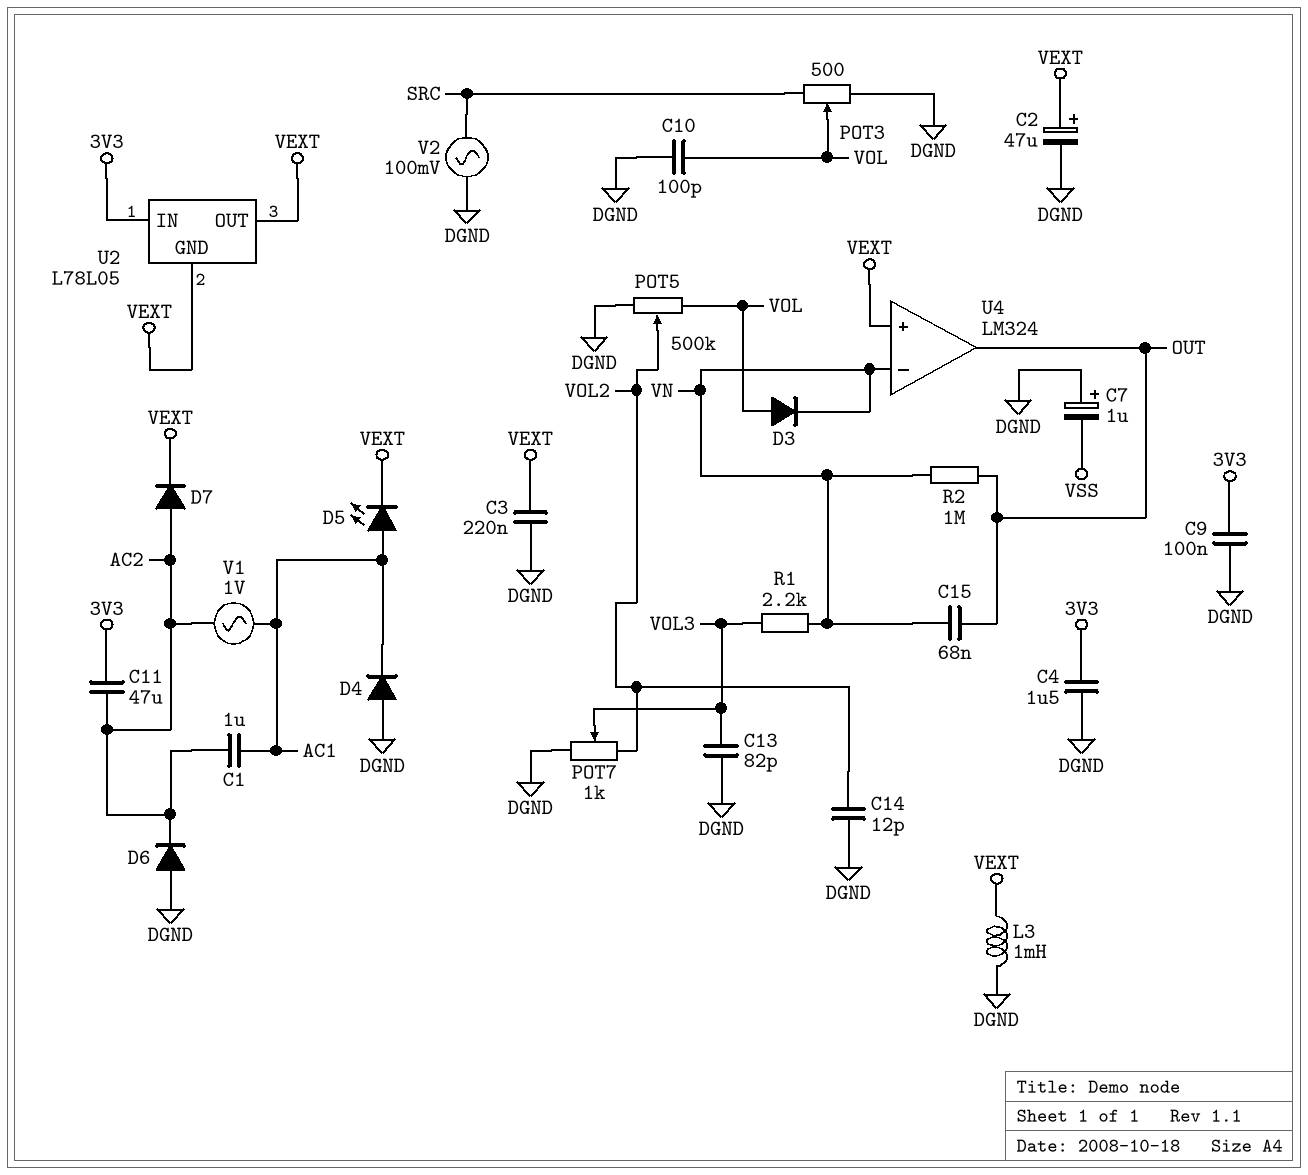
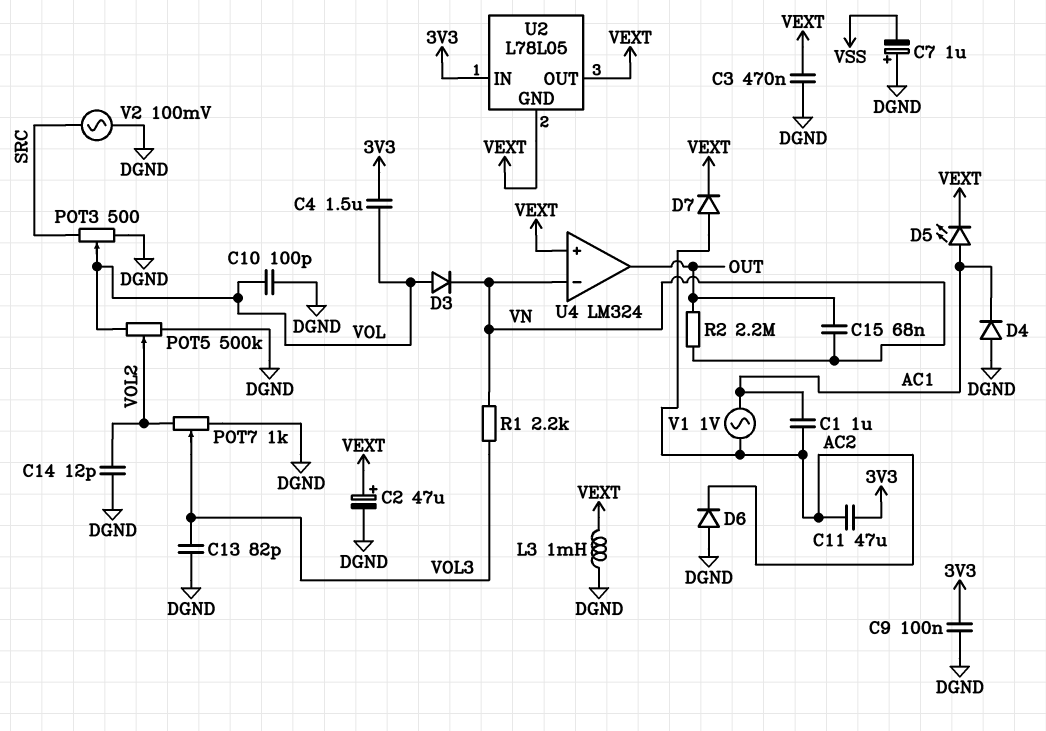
C3: 220nF (DGND, VEXT) -> 470nF (DGND, VEXT)
C4: 1.5uF (3V3, DGND) -> 1.5uF (3V3, VOL)
R2: 1M (OUT, VN) -> 2.2M (OUT, VN)

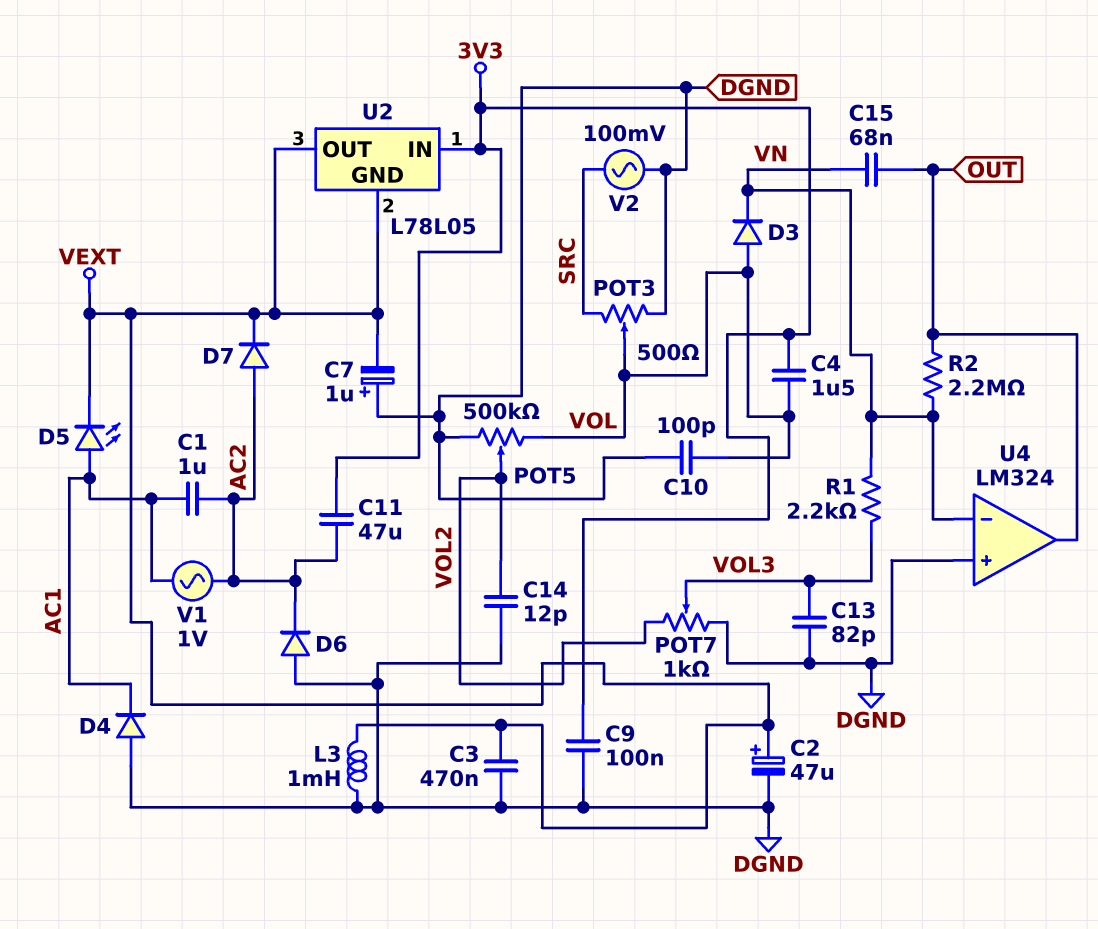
C7: 1uF (plus DGND, minus VSS) -> 1uF (plus DGND, minus VEXT)
U4 pin in+: VEXT -> DGND

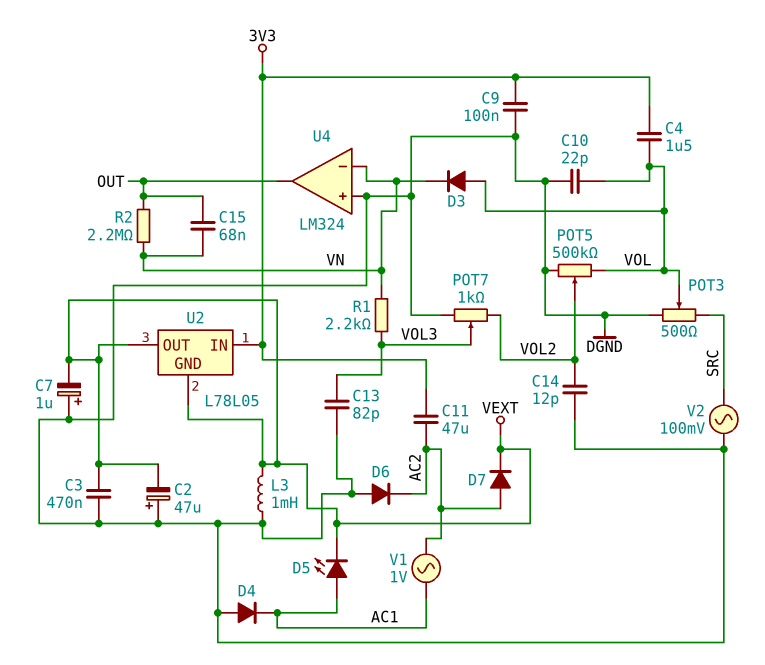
C1: 1uF (AC1, AC2) -> none
C2: 47uF (plus VEXT, minus DGND) -> 47uF (plus DGND, minus VEXT)
C10: 100pF (DGND, VOL) -> 22pF (DGND, VOL)

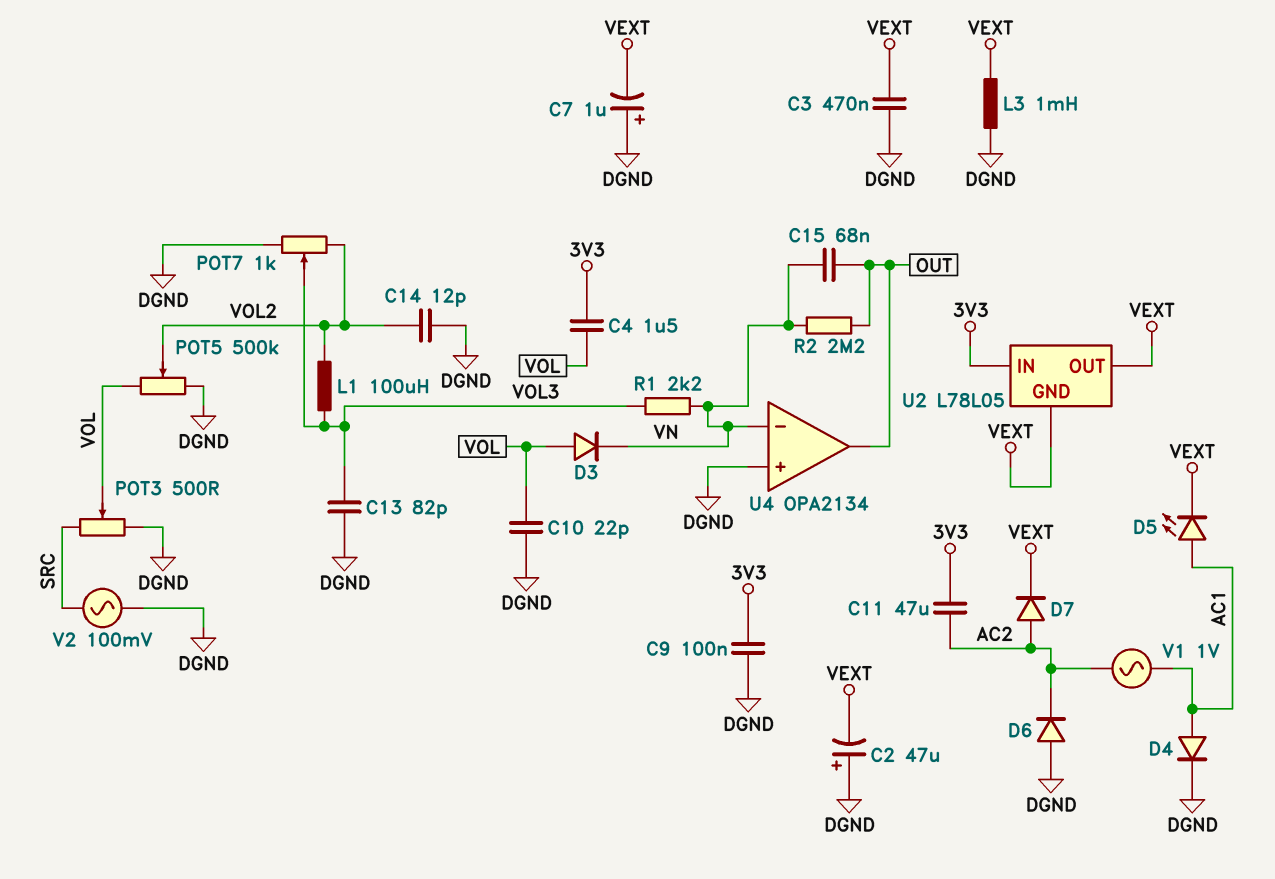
D4: diode (A DGND, K AC1) -> diode (A AC1, K DGND)
L1: none -> 100uH (VOL2, VOL3)
U4: LM324 -> OPA2134

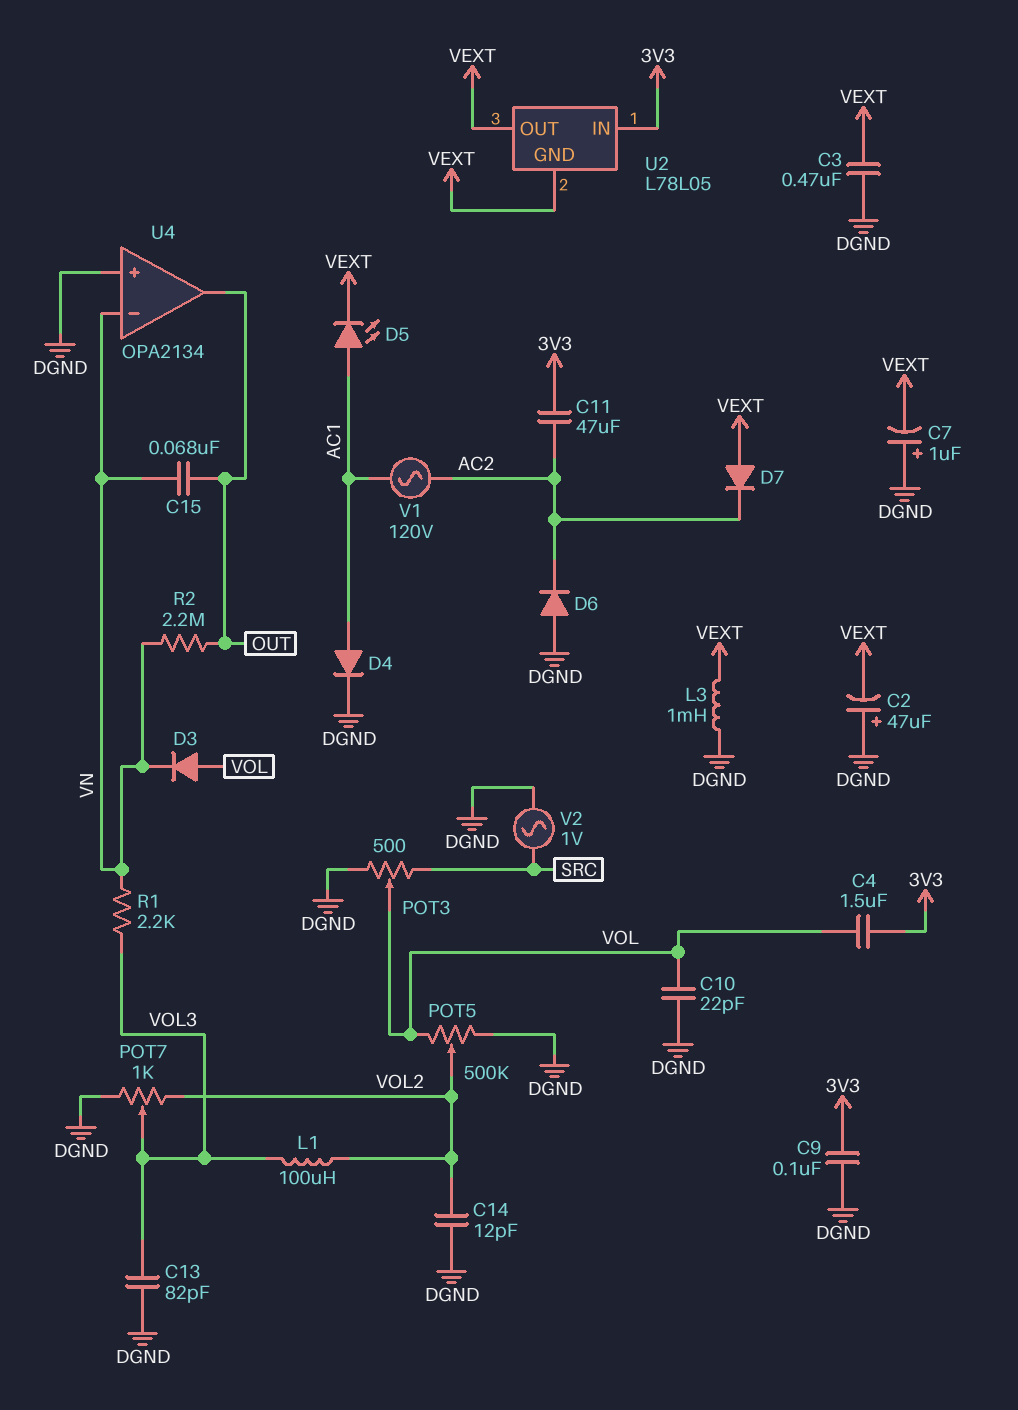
D7: diode (A AC2, K VEXT) -> diode (A VEXT, K AC2)
V1: AC 1V (AC1, AC2) -> AC 120V (AC1, AC2)
V2: AC 100mV (DGND, SRC) -> AC 1V (DGND, SRC)

